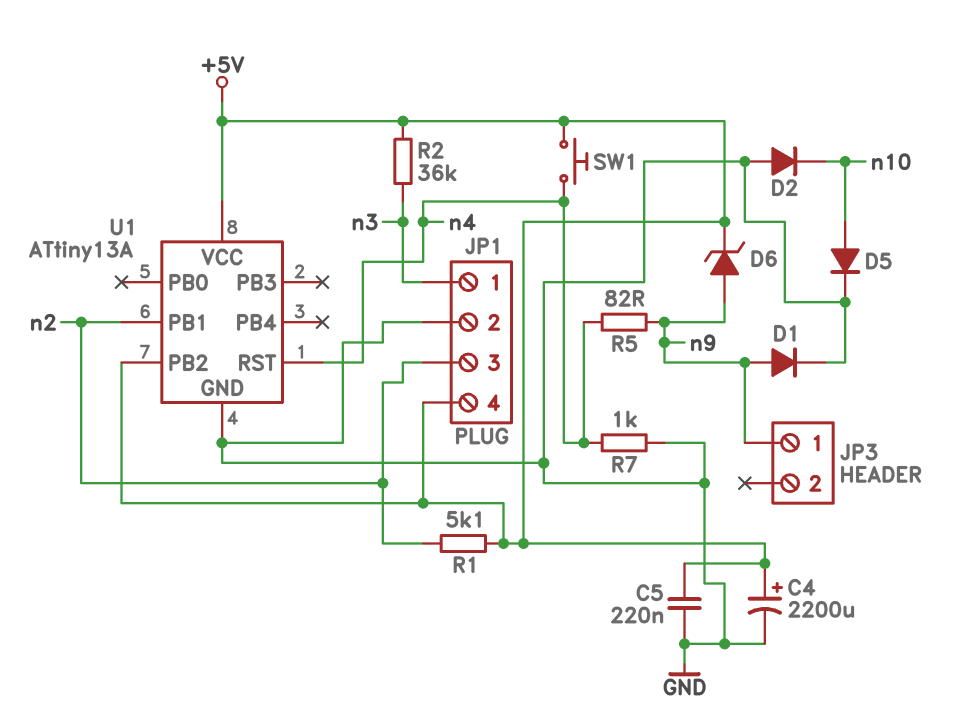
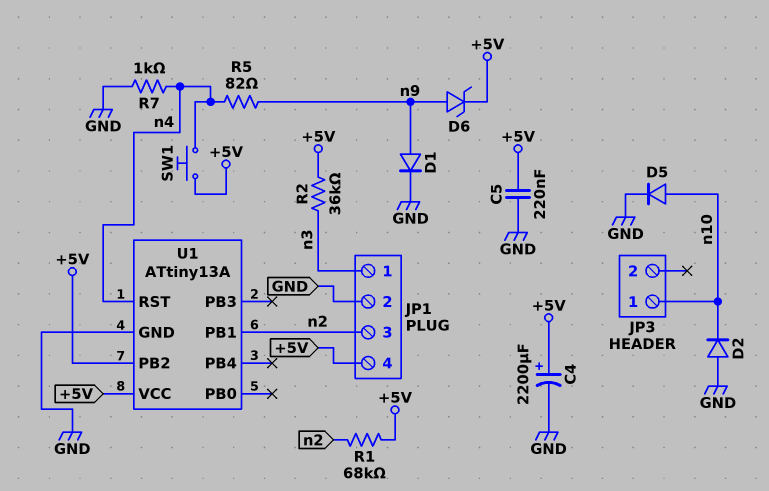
JP3 pin 1: n9 -> n10
R1: 5.1k (+5V, n2) -> 68k (+5V, n2)

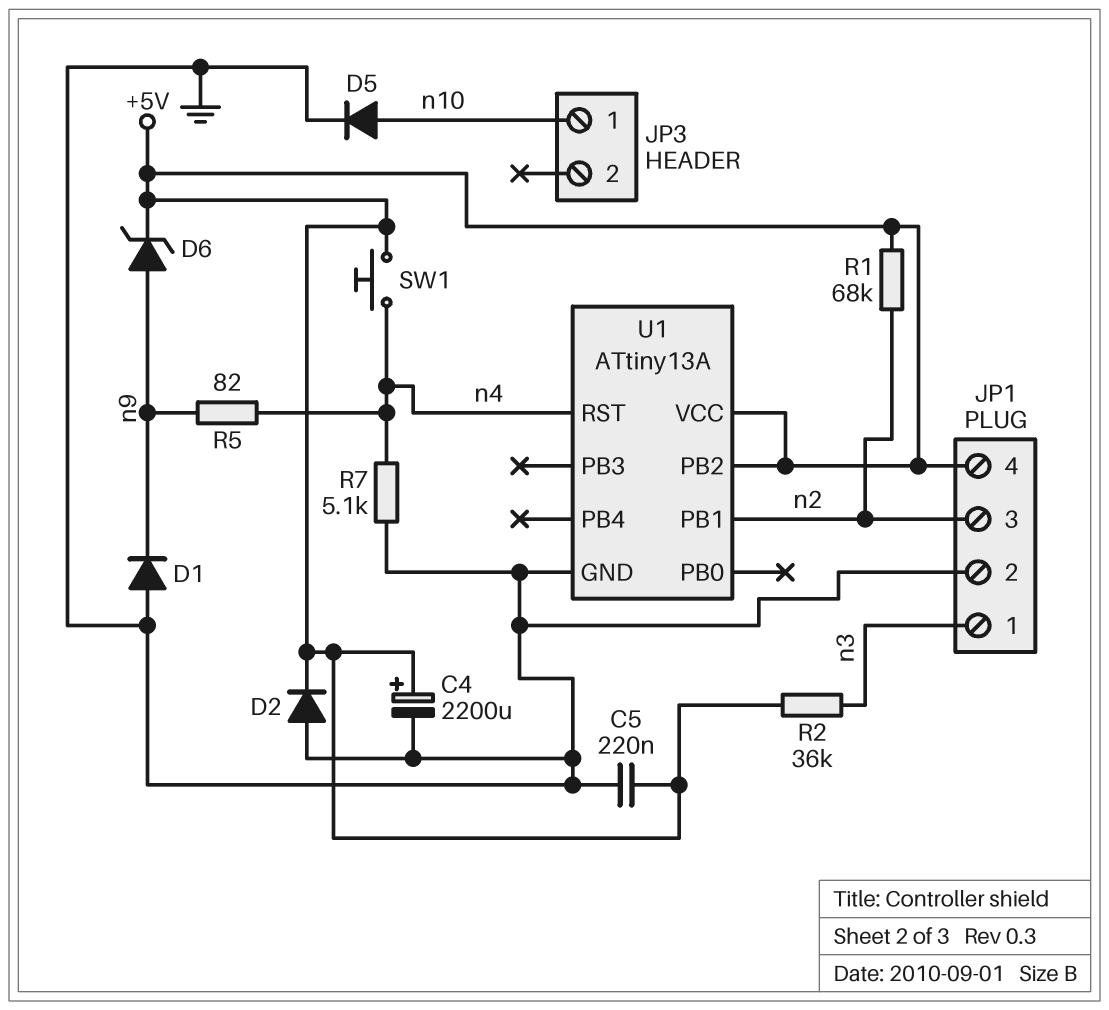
D1: diode (A n9, K GND) -> diode (A GND, K n9)
D2: diode (A GND, K n10) -> diode (A GND, K +5V)
R7: 1k (GND, n4) -> 5.1k (GND, n4)

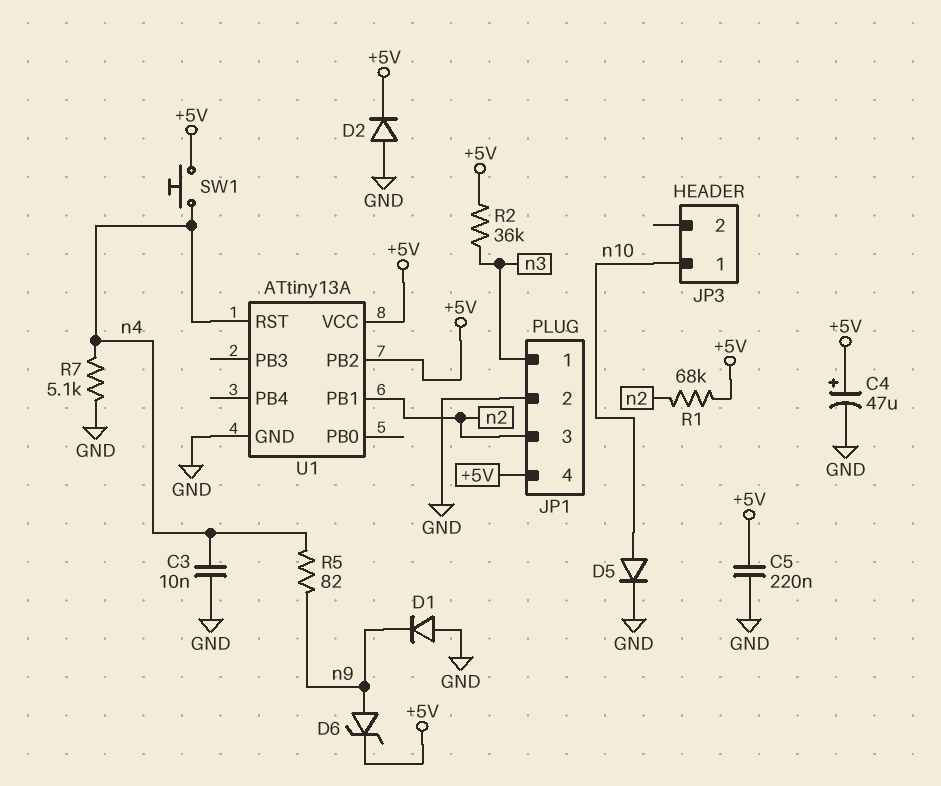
C3: none -> 10nF (GND, n4)
C4: 2200uF (plus +5V, minus GND) -> 47uF (plus +5V, minus GND)

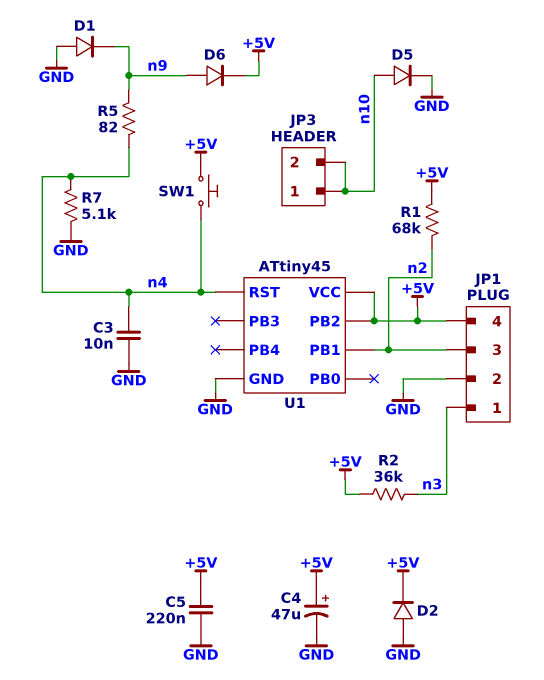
D6: zener (A n9, K +5V) -> diode (A n9, K +5V)
JP3 pin 2: none -> n10
U1: ATtiny13A -> ATtiny45

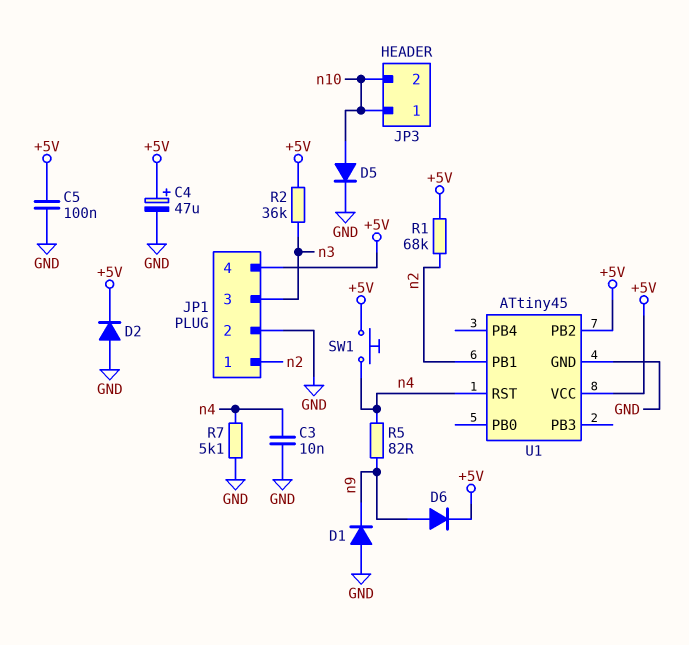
C5: 220nF (+5V, GND) -> 100nF (+5V, GND)
JP1 pin 1: n3 -> n2
JP1 pin 3: n2 -> n3

